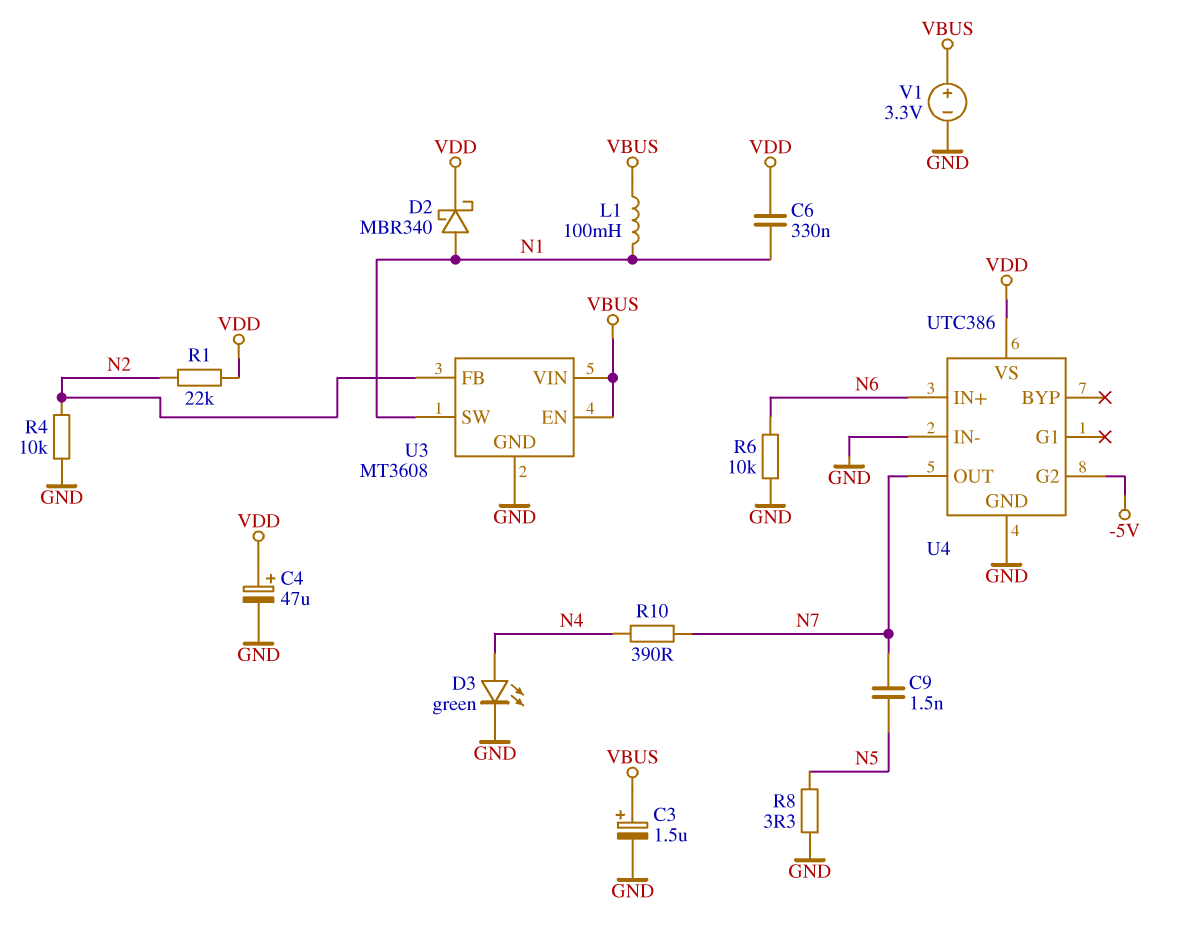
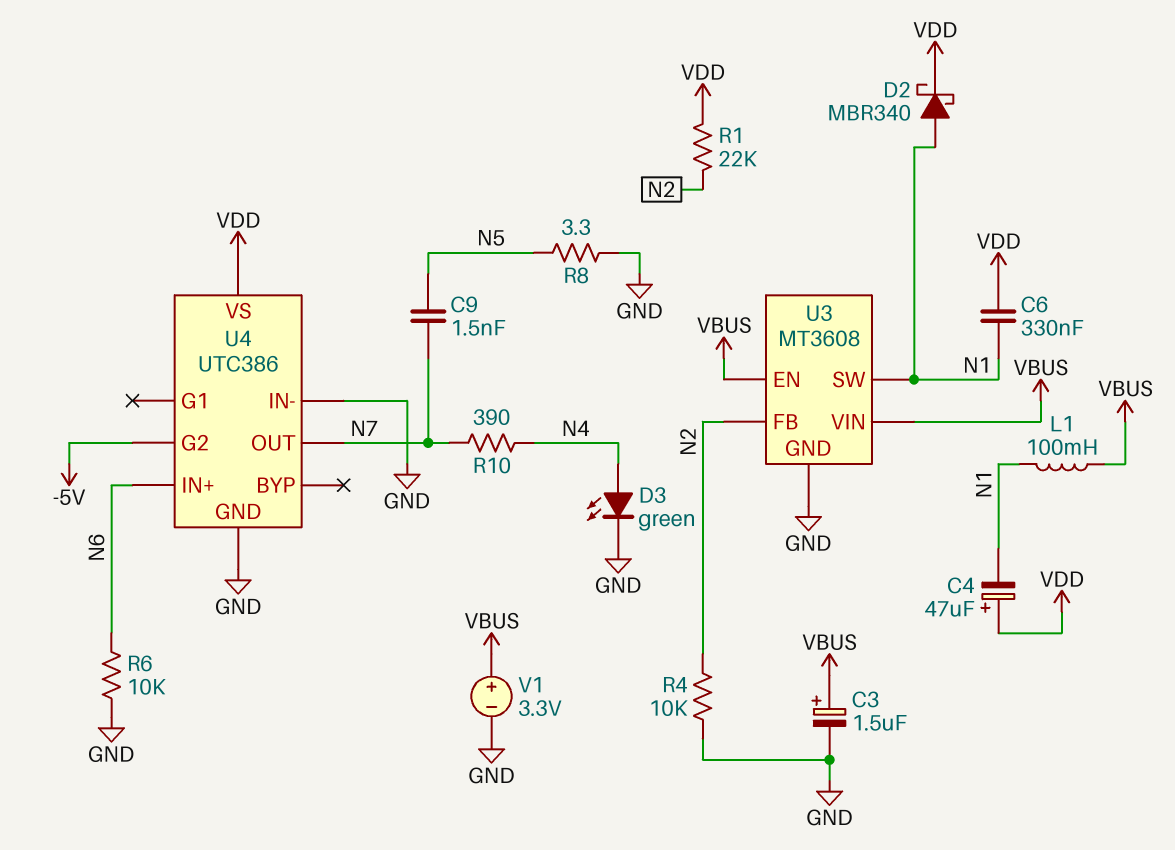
C4: 47uF (plus VDD, minus GND) -> 47uF (plus VDD, minus N1)

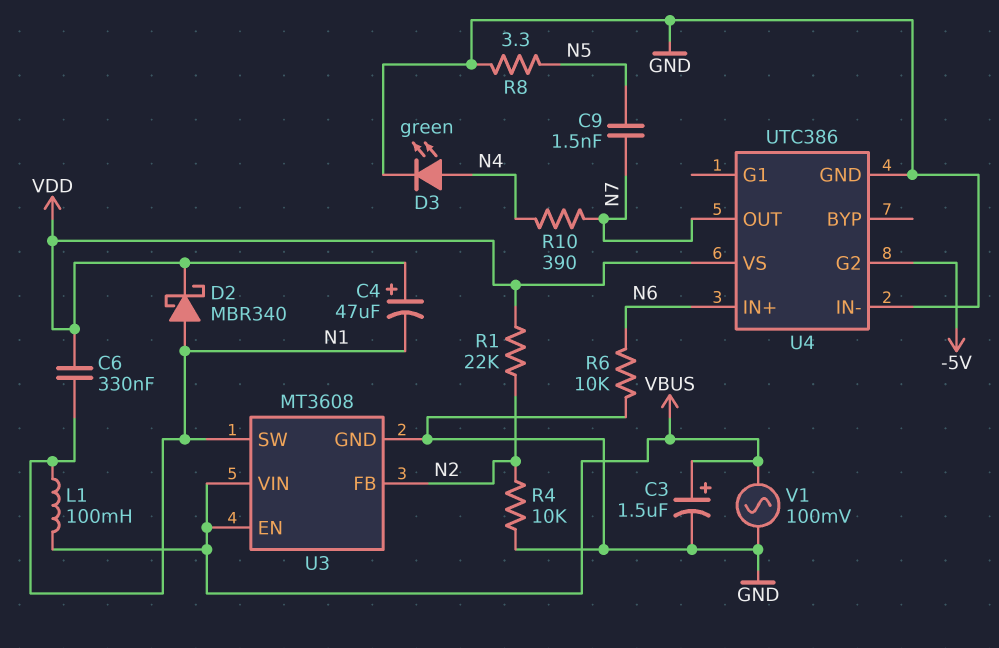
V1: 3.3V (plus VBUS, minus GND) -> AC 100mV (GND, VBUS)

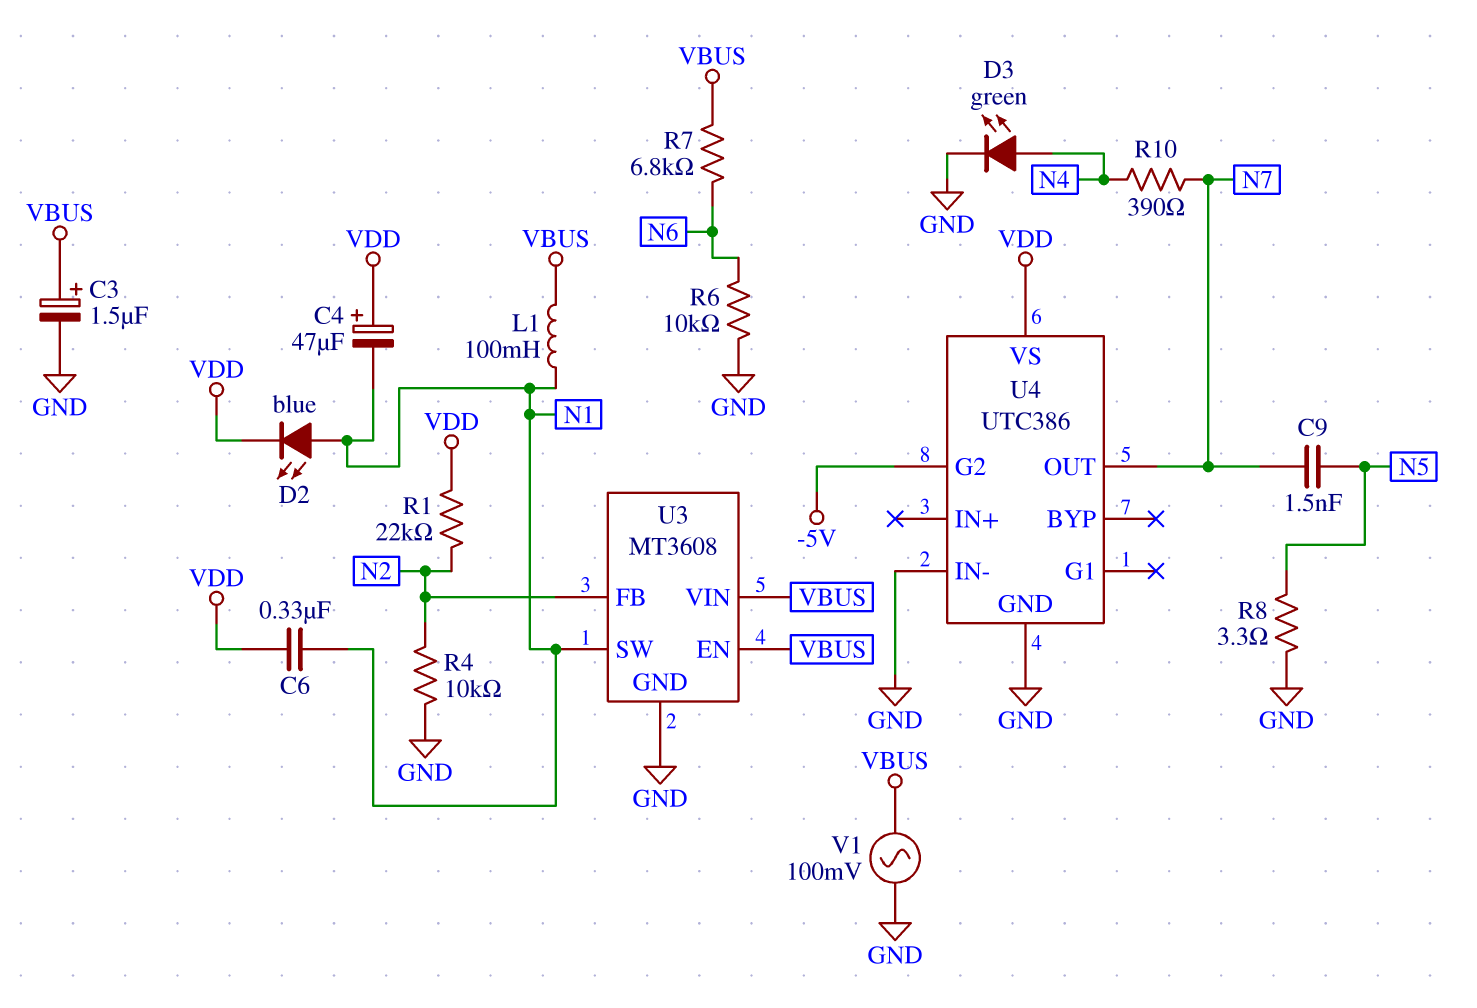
D2: schottky MBR340 (A N1, K VDD) -> LED blue (A N1, K VDD)
R7: none -> 6.8k (N6, VBUS)
U4 pin IN+: N6 -> none

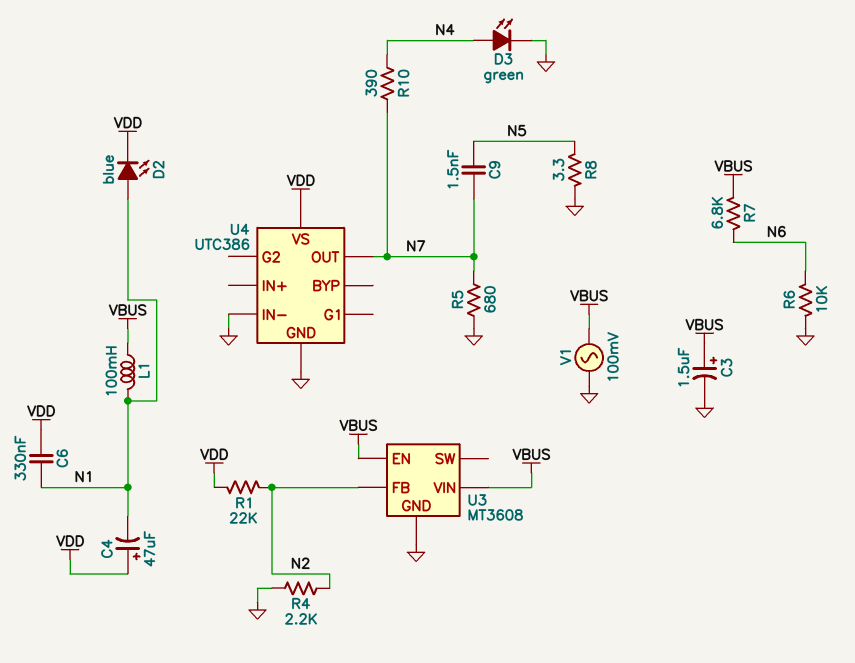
R4: 10k (GND, N2) -> 2.2k (GND, N2)
R5: none -> 680 (GND, N7)
U3 pin SW: N1 -> none
U4 pin G2: -5V -> none

